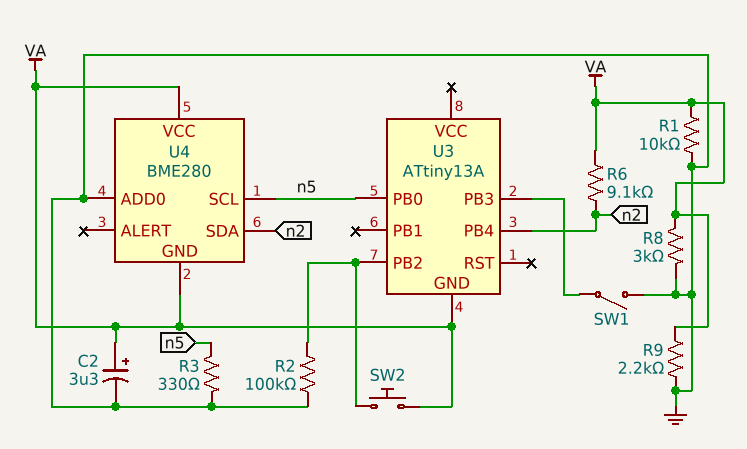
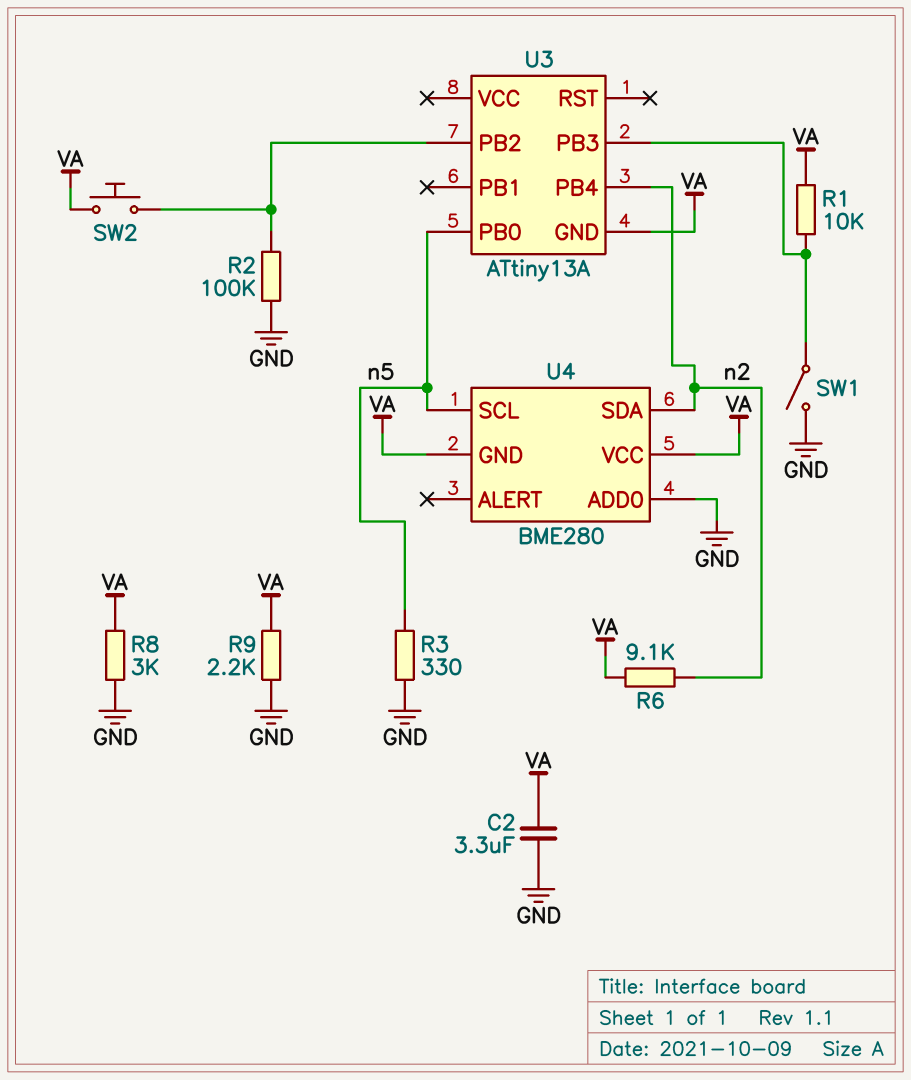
C2: 3.3uF (plus VA, minus GND) -> 3.3uF (GND, VA)
R1: 10k (GND, VA) -> 10k (U3/PB3, VA)

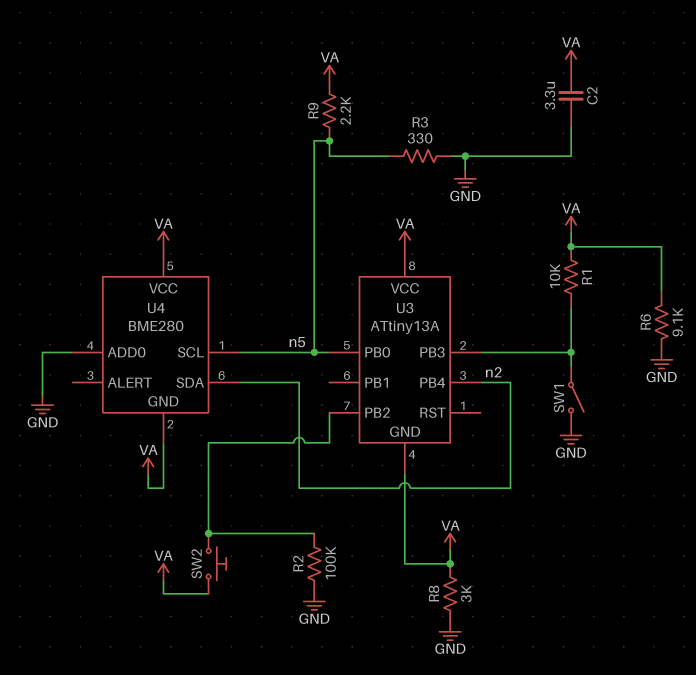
R6: 9.1k (VA, n2) -> 9.1k (GND, VA)
R9: 2.2k (GND, VA) -> 2.2k (VA, n5)
U3 pin VCC: none -> VA

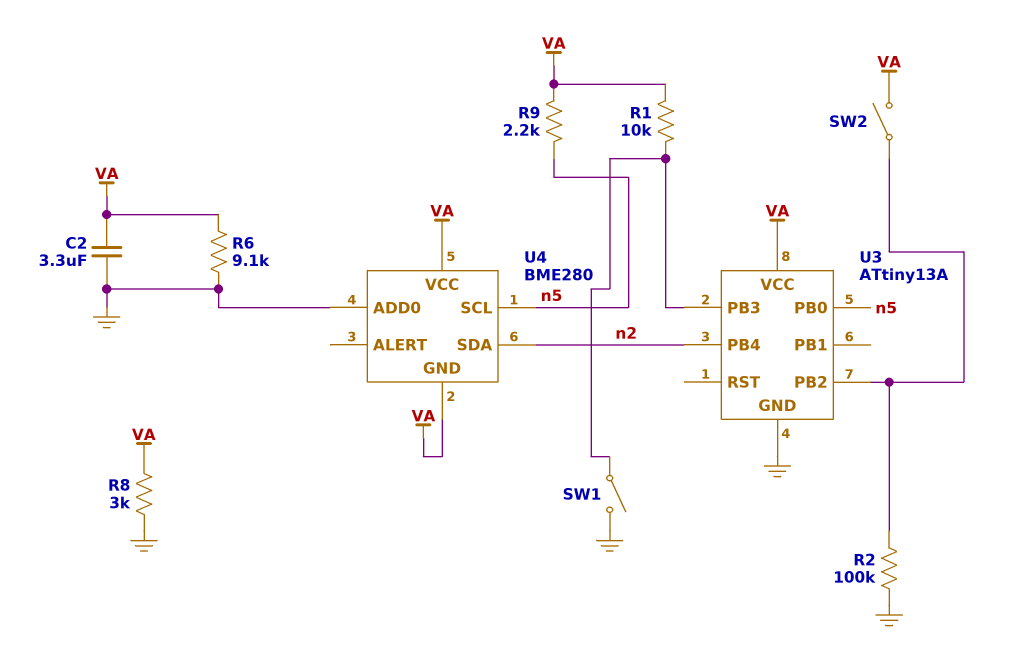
R3: 330 (GND, n5) -> none
SW2: button (U3/PB2, VA) -> switch (U3/PB2, VA)
U3 pin GND: VA -> GND

